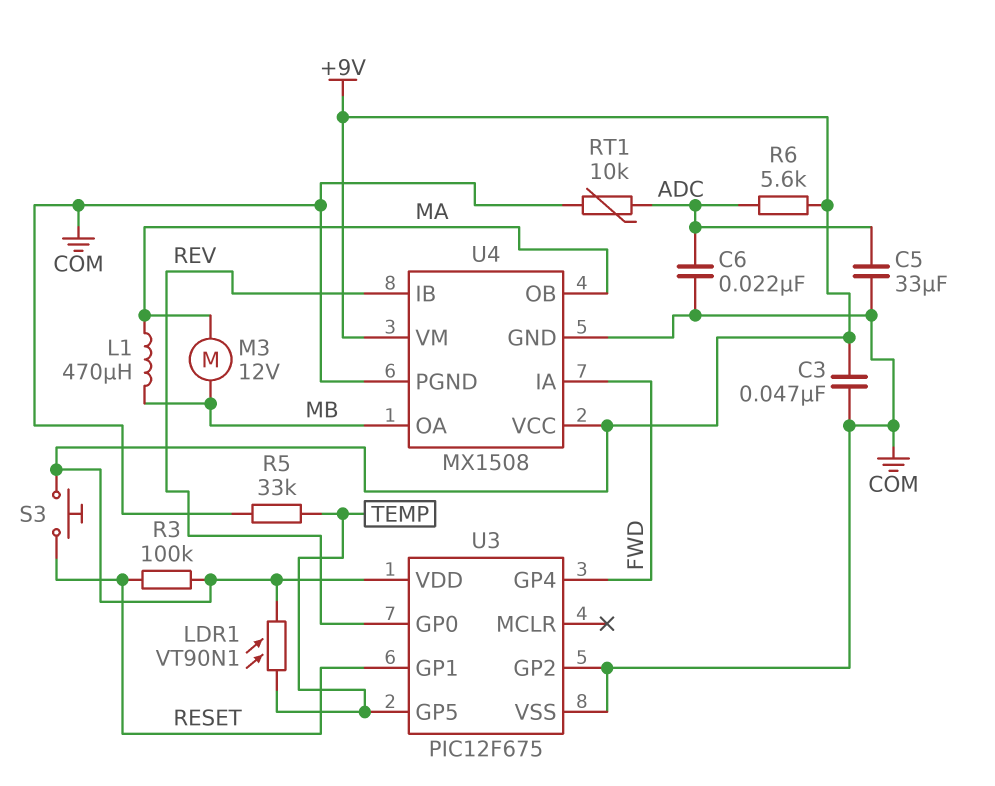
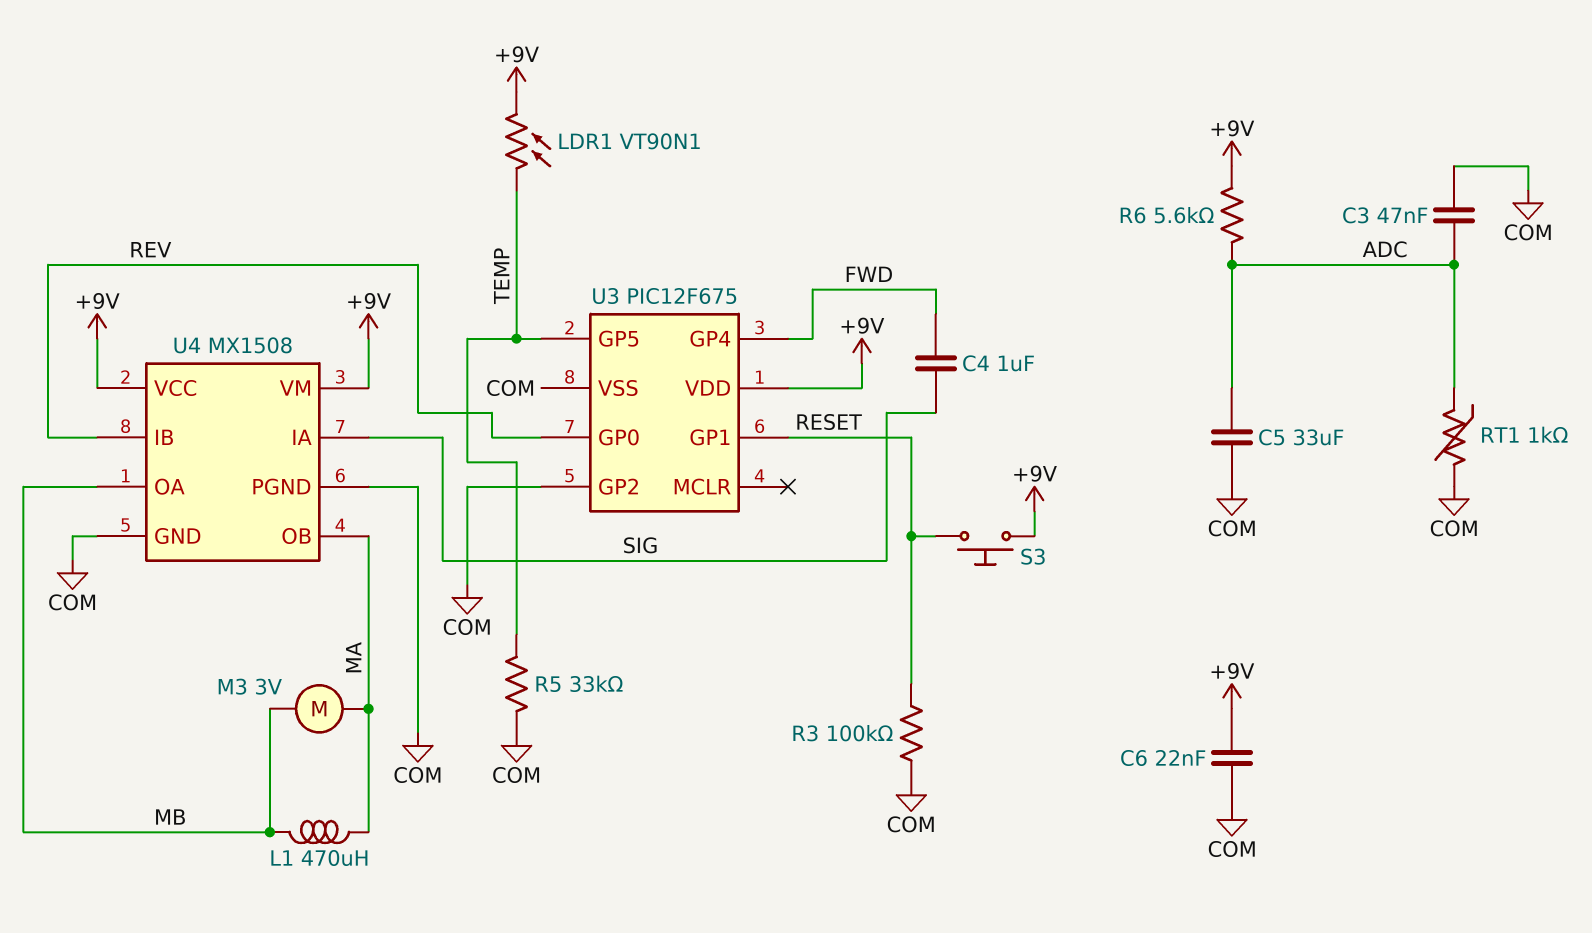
C3: 47nF (+9V, COM) -> 47nF (ADC, COM)
C4: none -> 1uF (FWD, SIG)
C6: 22nF (ADC, COM) -> 22nF (+9V, COM)
M3: motor 12V (MA, MB) -> motor 3V (MA, MB)
R3: 100k (+9V, RESET) -> 100k (COM, RESET)
RT1: 10k (ADC, COM) -> 1k (ADC, COM)
U4 pin IA: FWD -> SIG

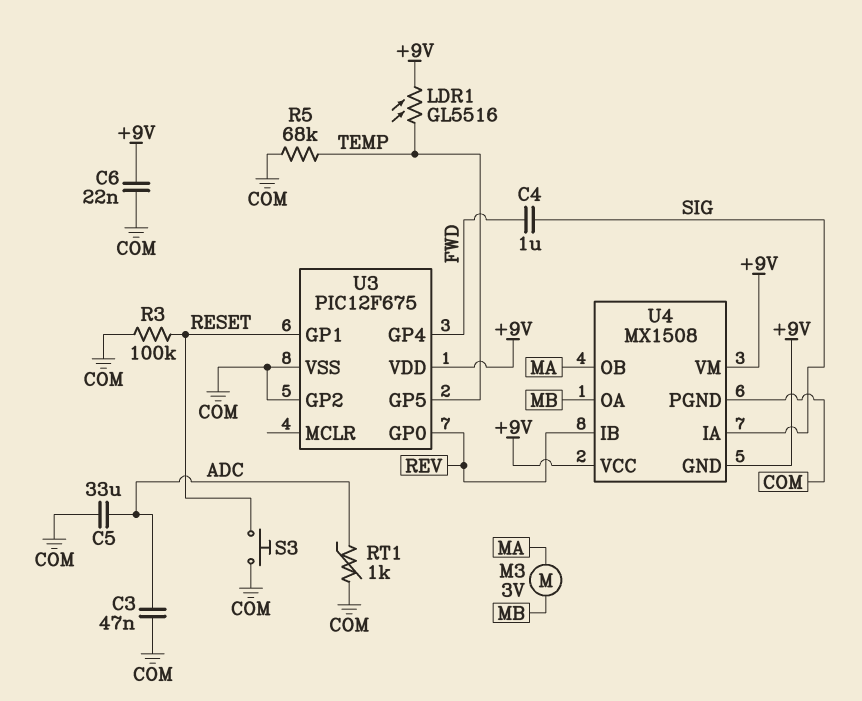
L1: 470uH (MA, MB) -> none
LDR1: VT90N1 (+9V, TEMP) -> GL5516 (+9V, TEMP)
R5: 33k (COM, TEMP) -> 68k (COM, TEMP)
R6: 5.6k (+9V, ADC) -> none
S3: button (+9V, RESET) -> button (COM, RESET)
U4 pin GND: COM -> +9V

